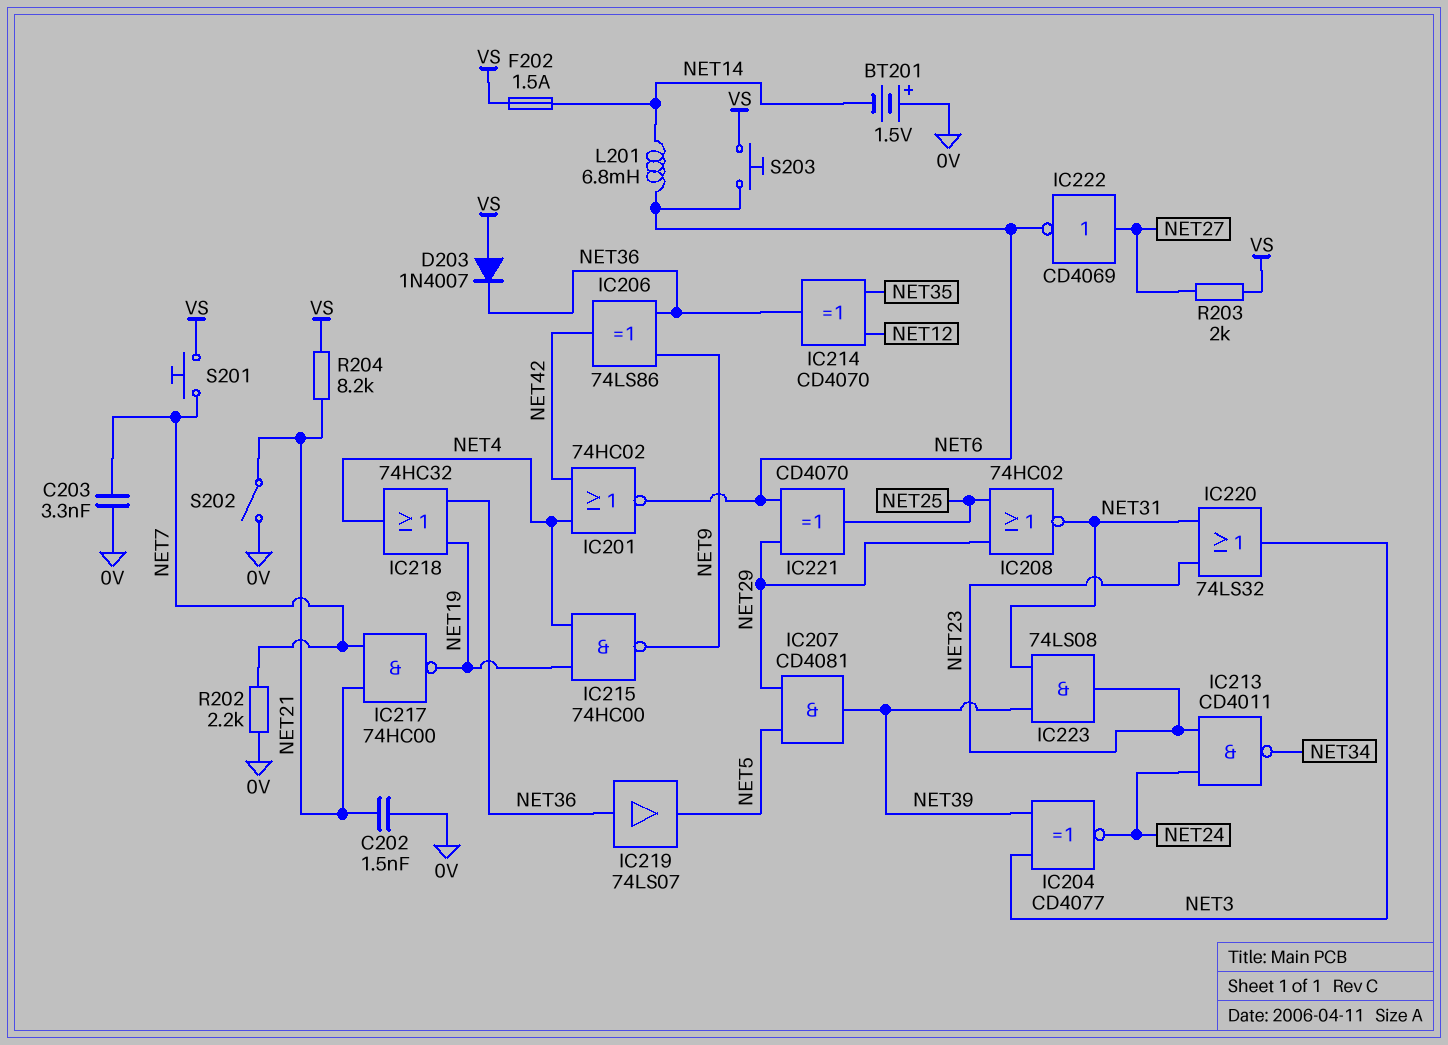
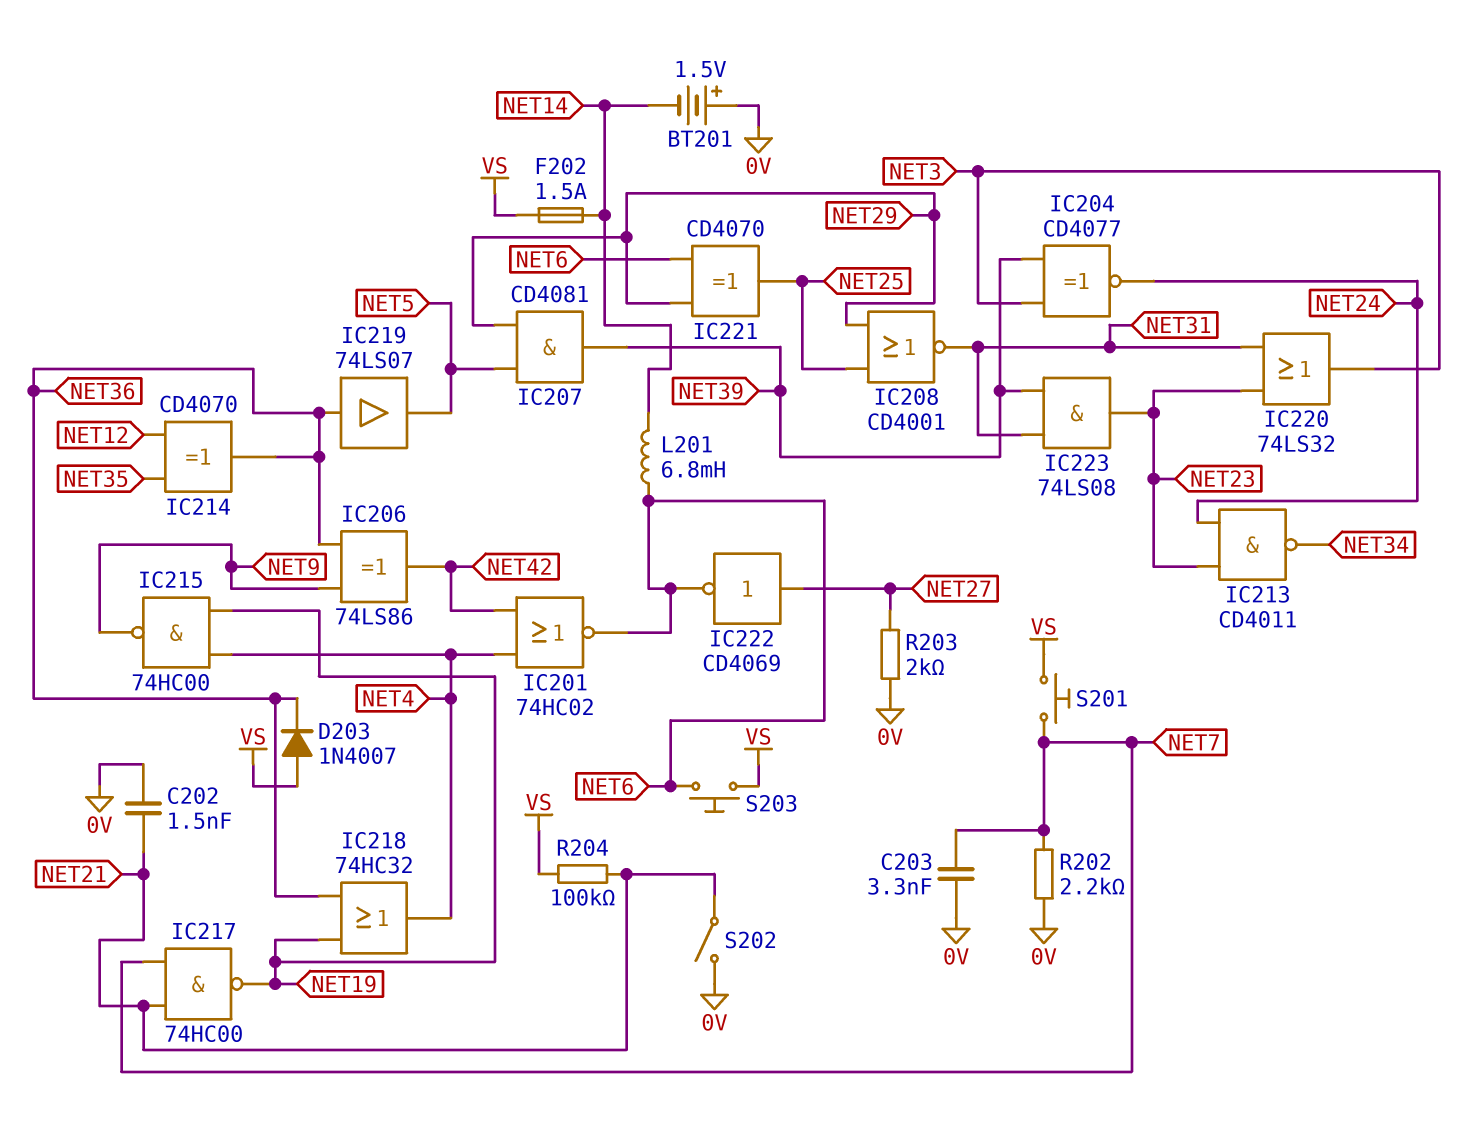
IC208: NOR 74HC02 (in NET25, in NET29, out NET31) -> NOR CD4001 (in NET25, in NET29, out NET31)
R203: 2k (NET27, VS) -> 2k (0V, NET27)
R204: 8.2k (NET21, VS) -> 100k (NET21, VS)

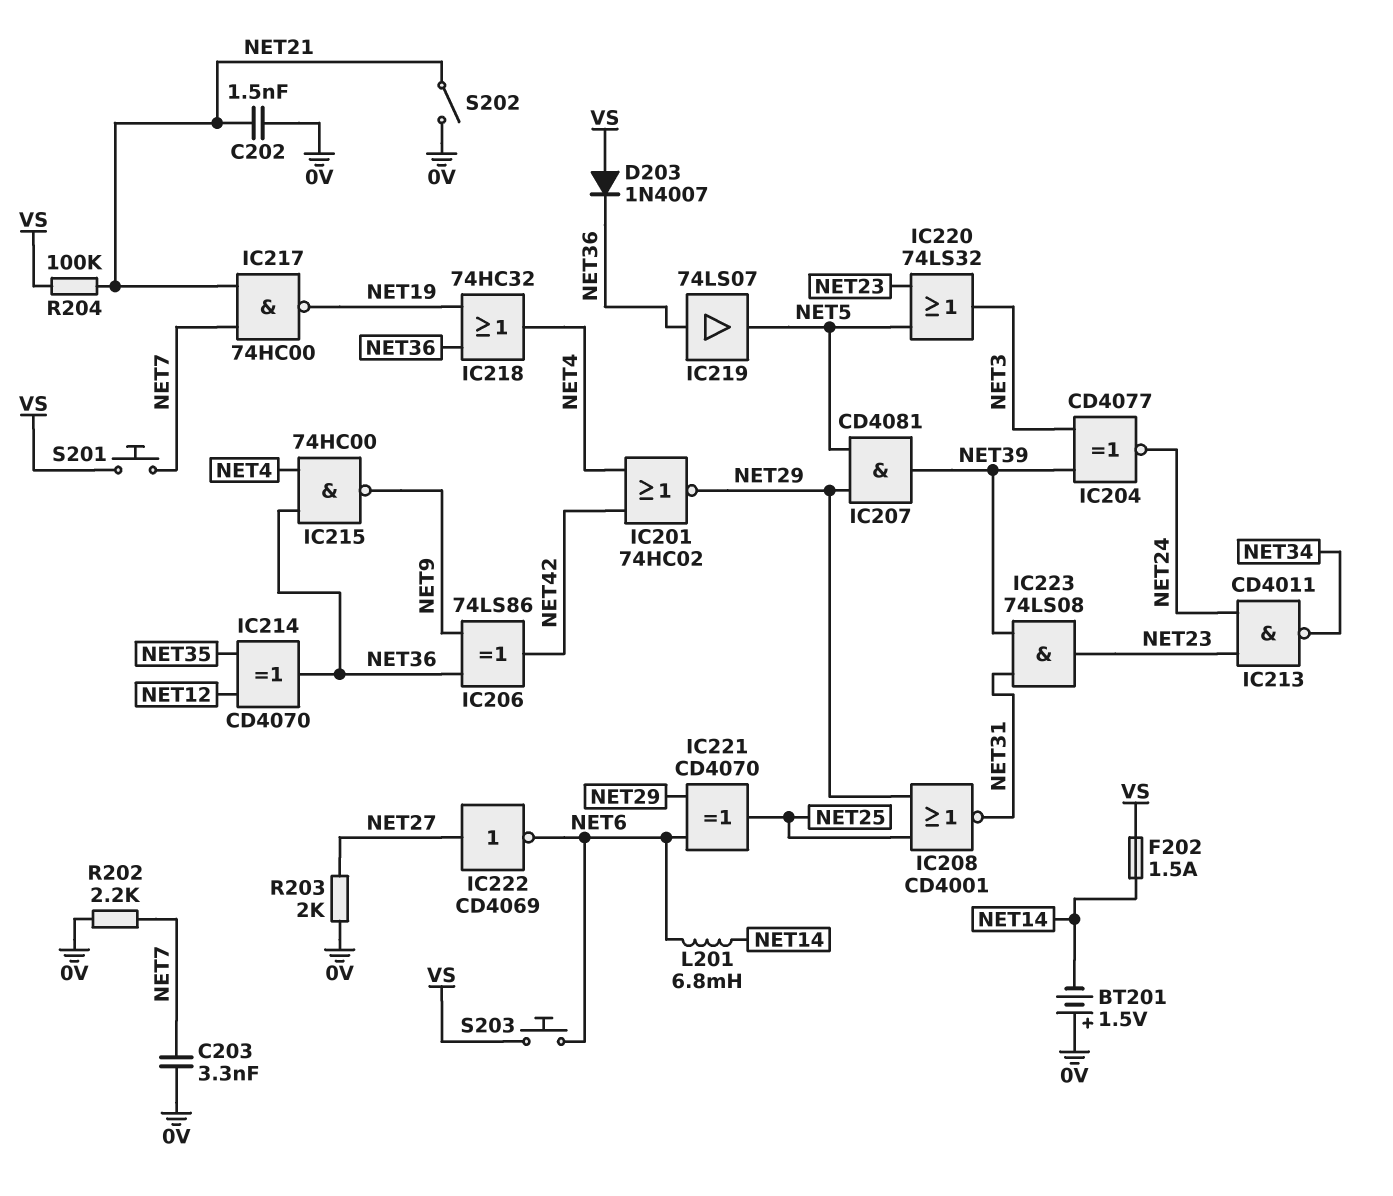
IC201: NOR 74HC02 (in NET4, in NET42, out NET6) -> NOR 74HC02 (in NET4, in NET42, out NET29)
IC215: NAND 74HC00 (in NET4, in NET19, out NET9) -> NAND 74HC00 (in NET4, in NET36, out NET9)
IC220: OR 74LS32 (in NET23, in NET31, out NET3) -> OR 74LS32 (in NET5, in NET23, out NET3)

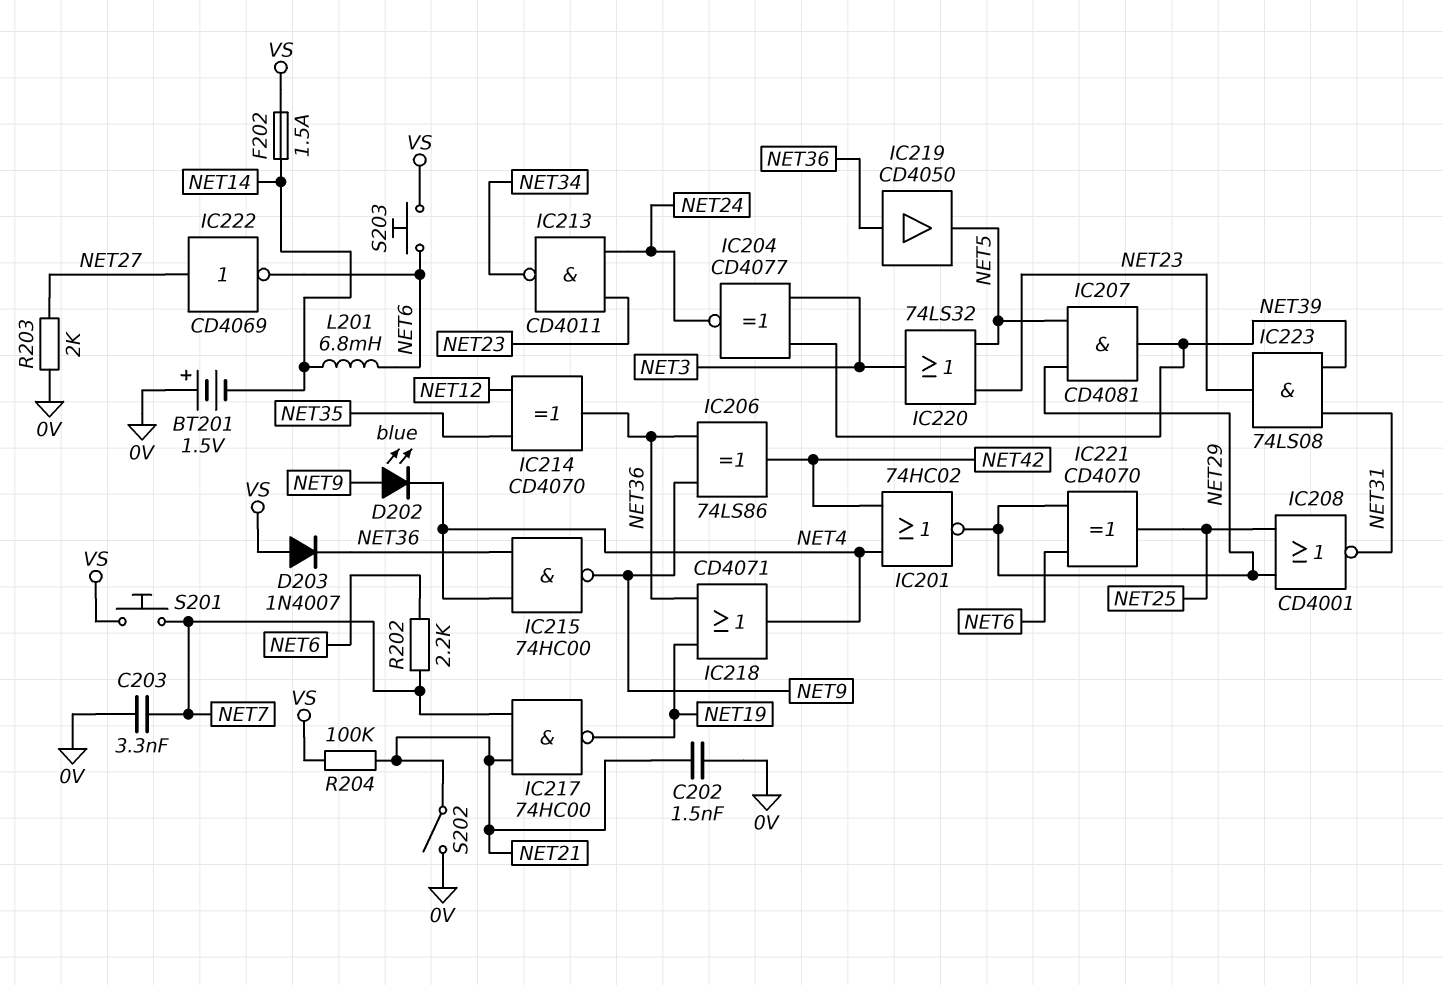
D202: none -> LED blue (A NET9, K NET4)
IC218: OR 74HC32 (in NET19, in NET36, out NET4) -> OR CD4071 (in NET19, in NET36, out NET4)
IC219: buffer 74LS07 (in NET36, out NET5) -> buffer CD4050 (in NET36, out NET5)
R202: 2.2k (0V, NET7) -> 2.2k (NET6, NET7)

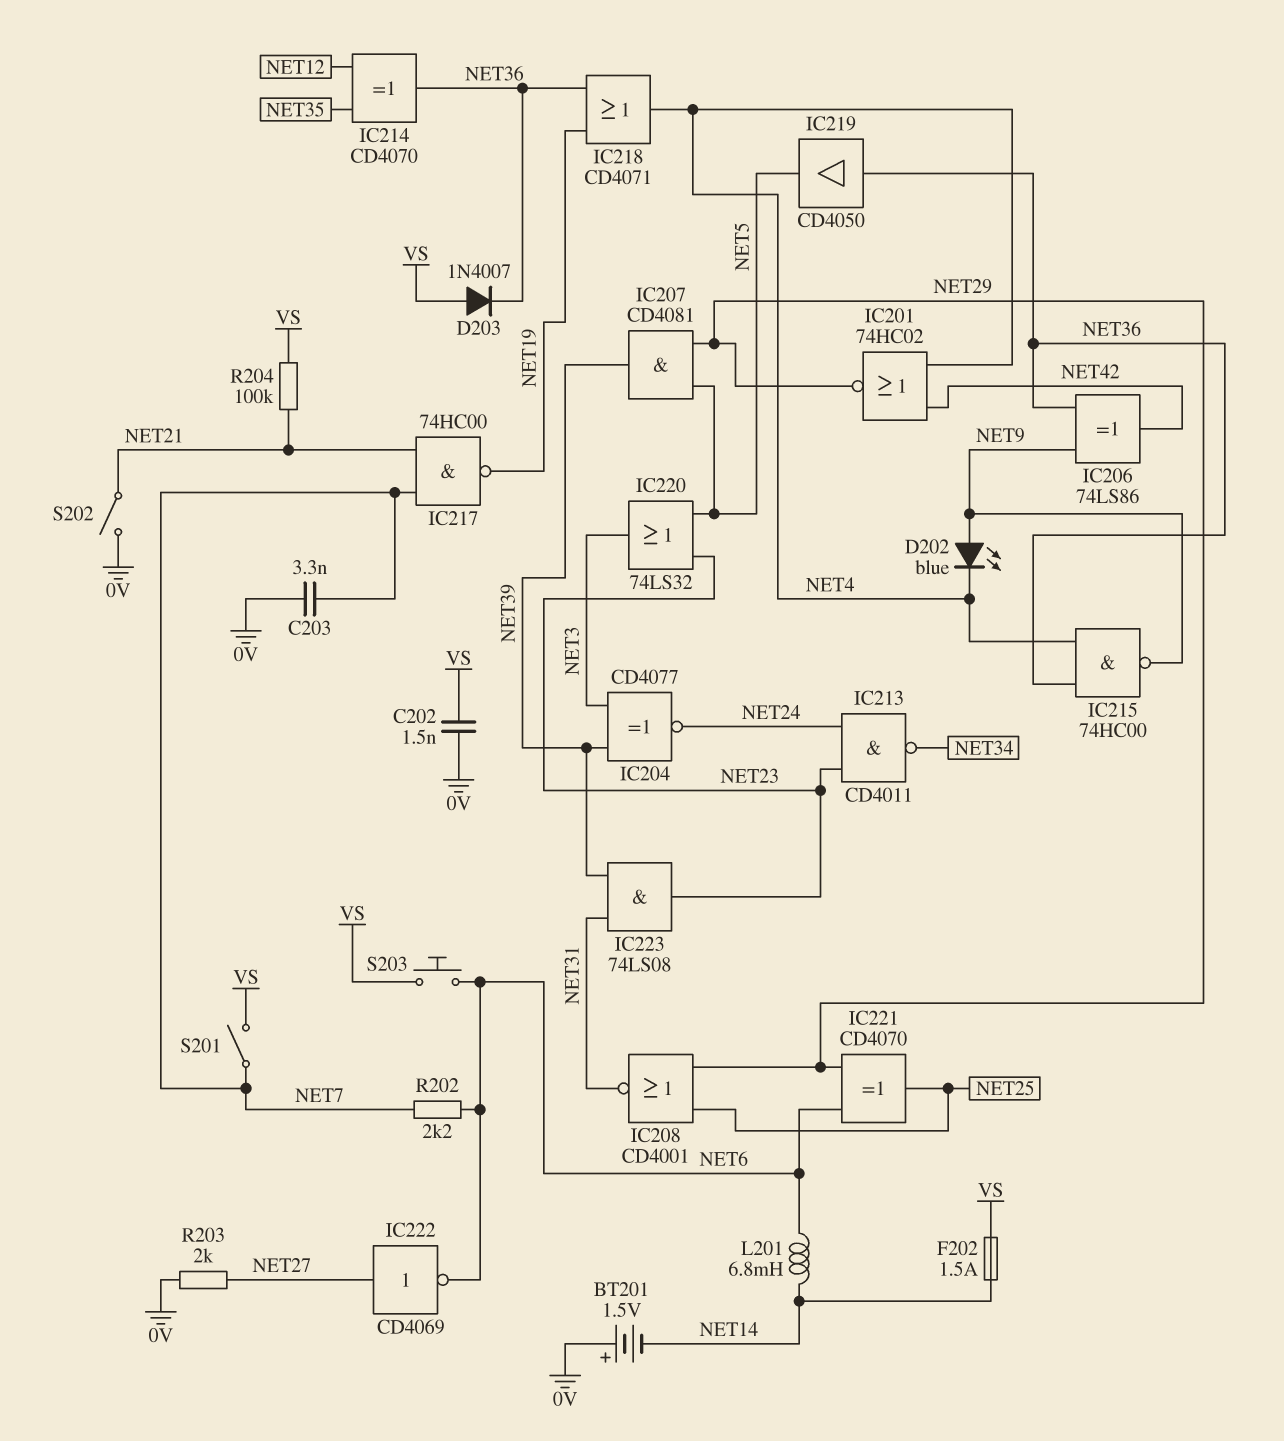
C202: 1.5nF (0V, NET21) -> 1.5nF (0V, VS)
S201: button (NET7, VS) -> switch (NET7, VS)

